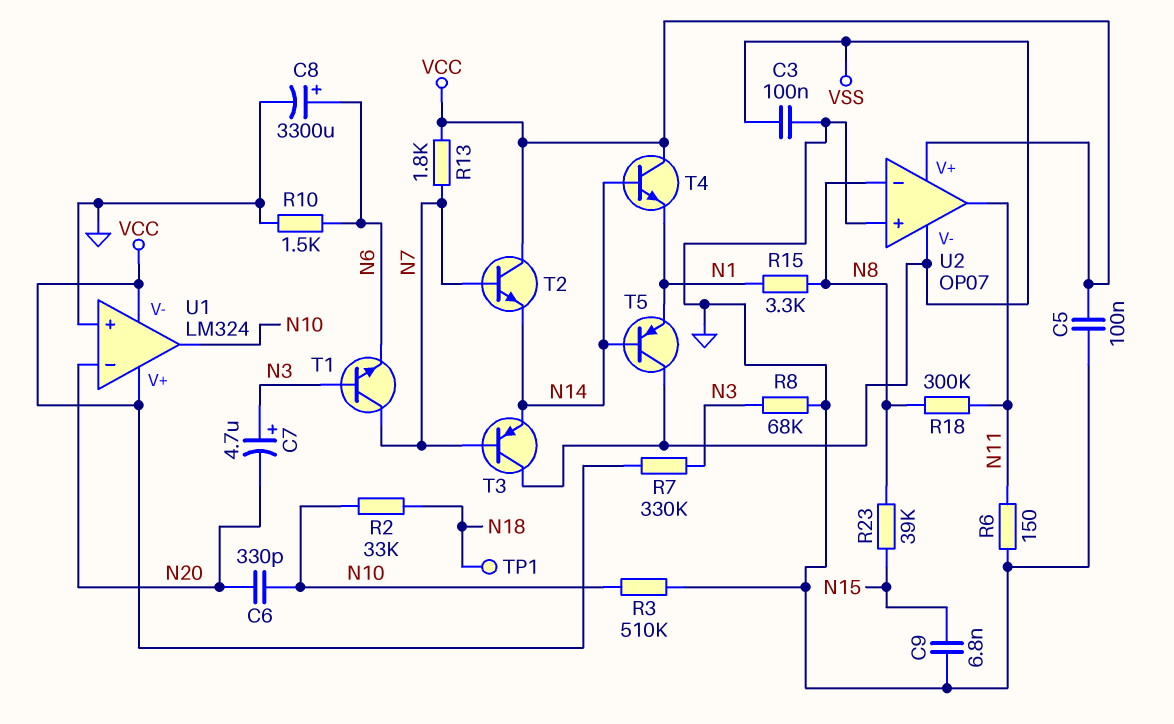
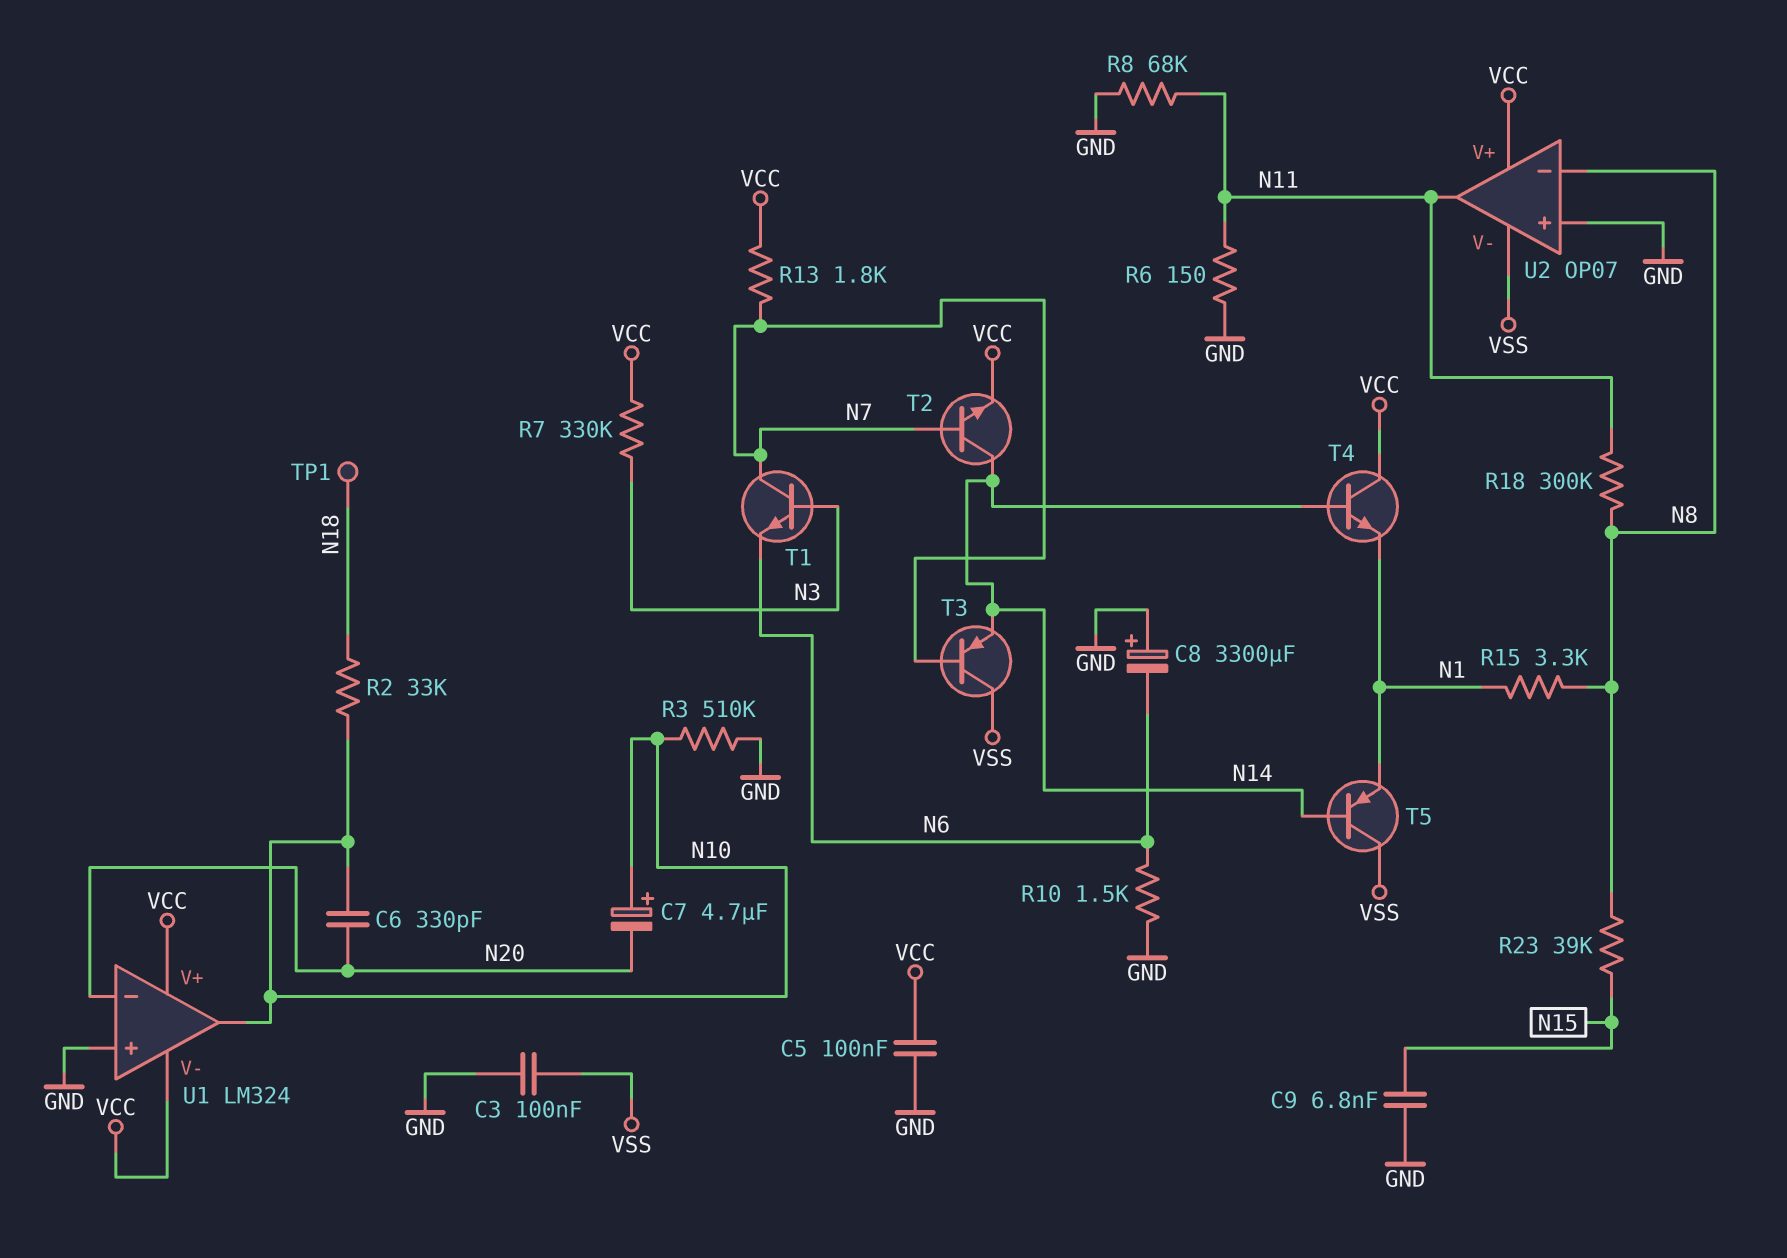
C7: 4.7uF (plus N3, minus N20) -> 4.7uF (plus N10, minus N20)
C8: 3300uF (plus N6, minus GND) -> 3300uF (plus GND, minus N6)
R8: 68k (GND, N3) -> 68k (GND, N11)
T2: NPN (B N7, C VCC, E N14) -> NPN (B N7, C N14, E VCC)

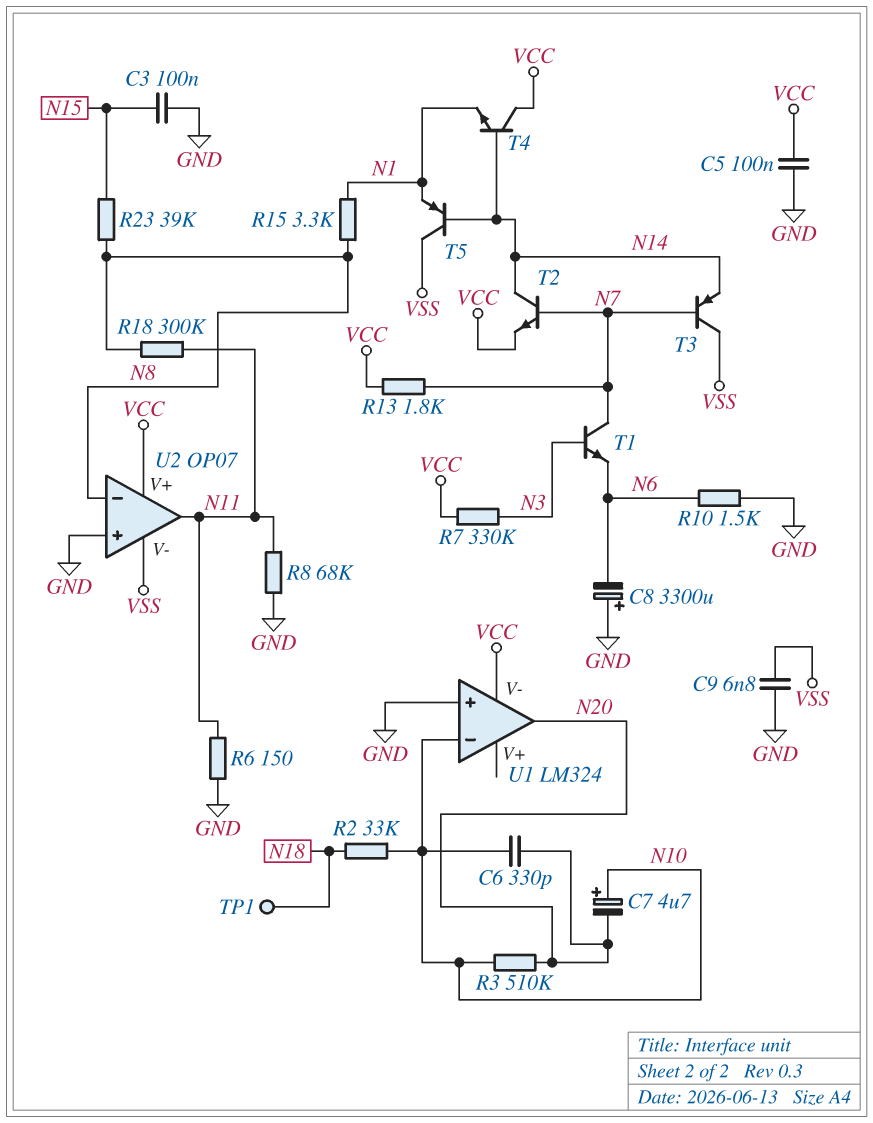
C3: 100nF (GND, VSS) -> 100nF (GND, N15)
C9: 6.8nF (GND, N15) -> 6.8nF (GND, VSS)
R3: 510k (GND, N10) -> 510k (N10, N20)
U1 pin V+: VCC -> none
U1 pin in-: N20 -> N10
U1 pin out: N10 -> N20

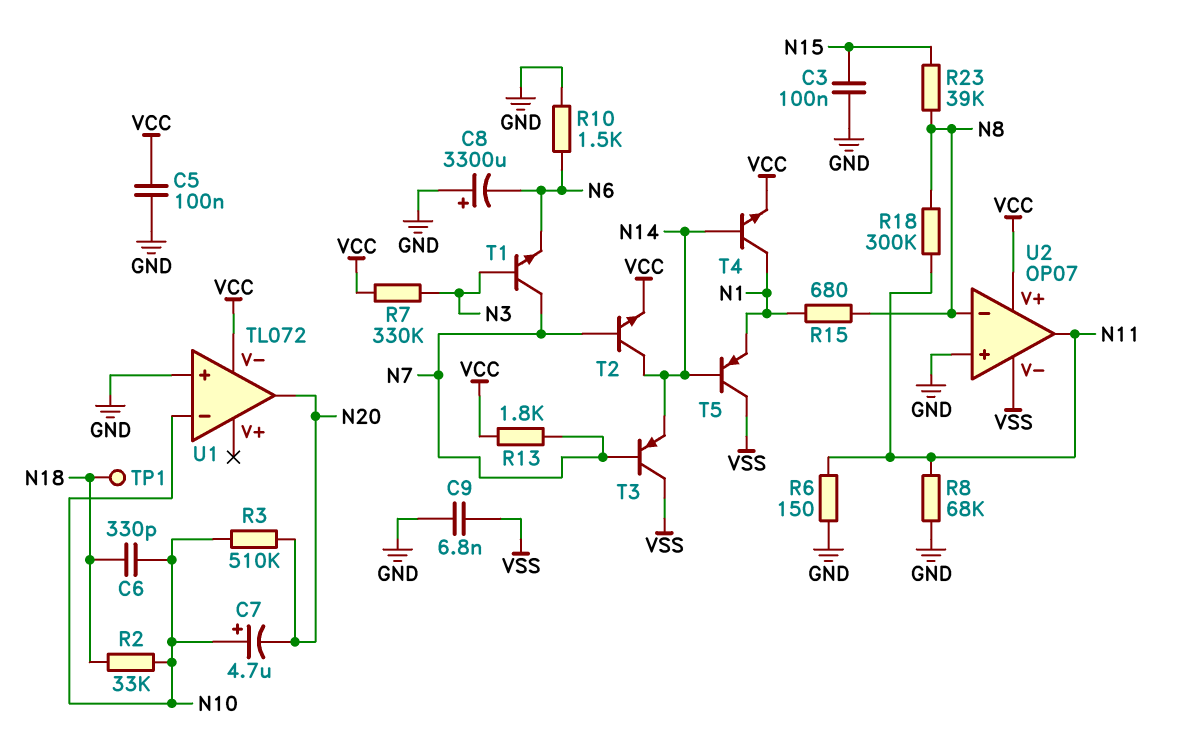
C6: 330pF (N10, N20) -> 330pF (N10, N18)
R15: 3.3k (N1, N8) -> 680 (N1, N8)
T4: NPN (B N14, C VCC, E N1) -> NPN (B N14, C N1, E VCC)
U1: LM324 -> TL072

